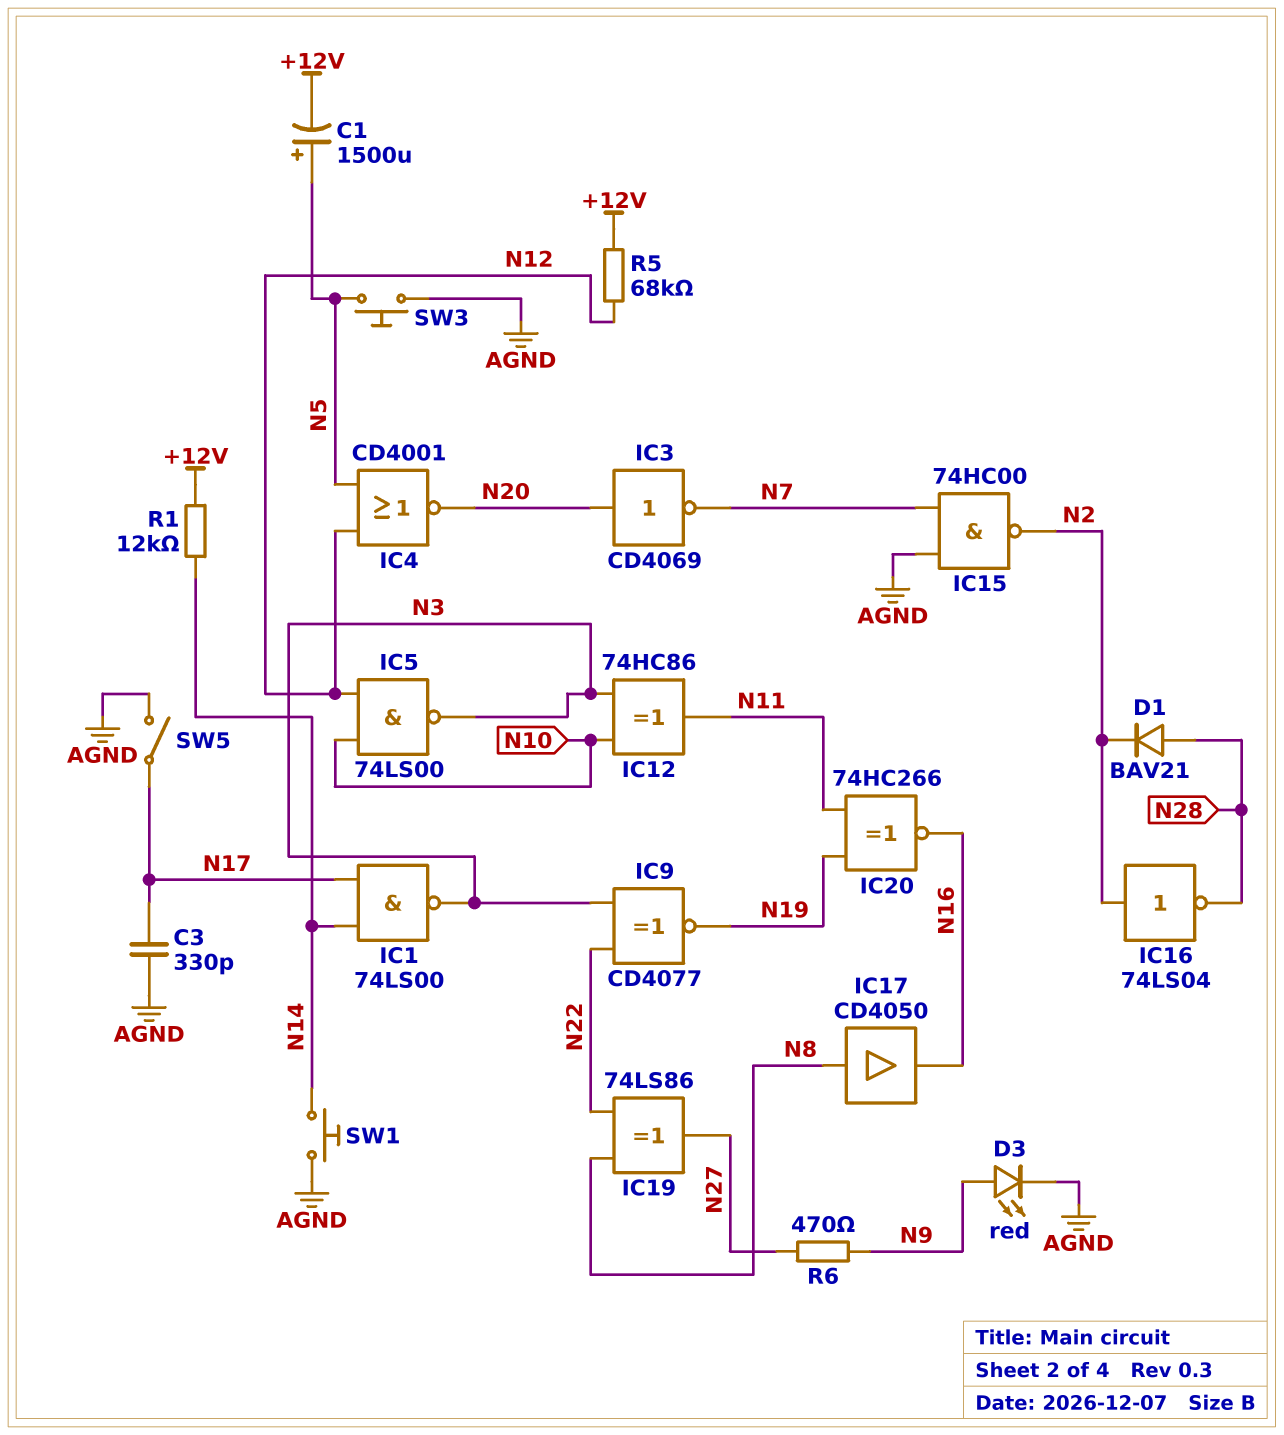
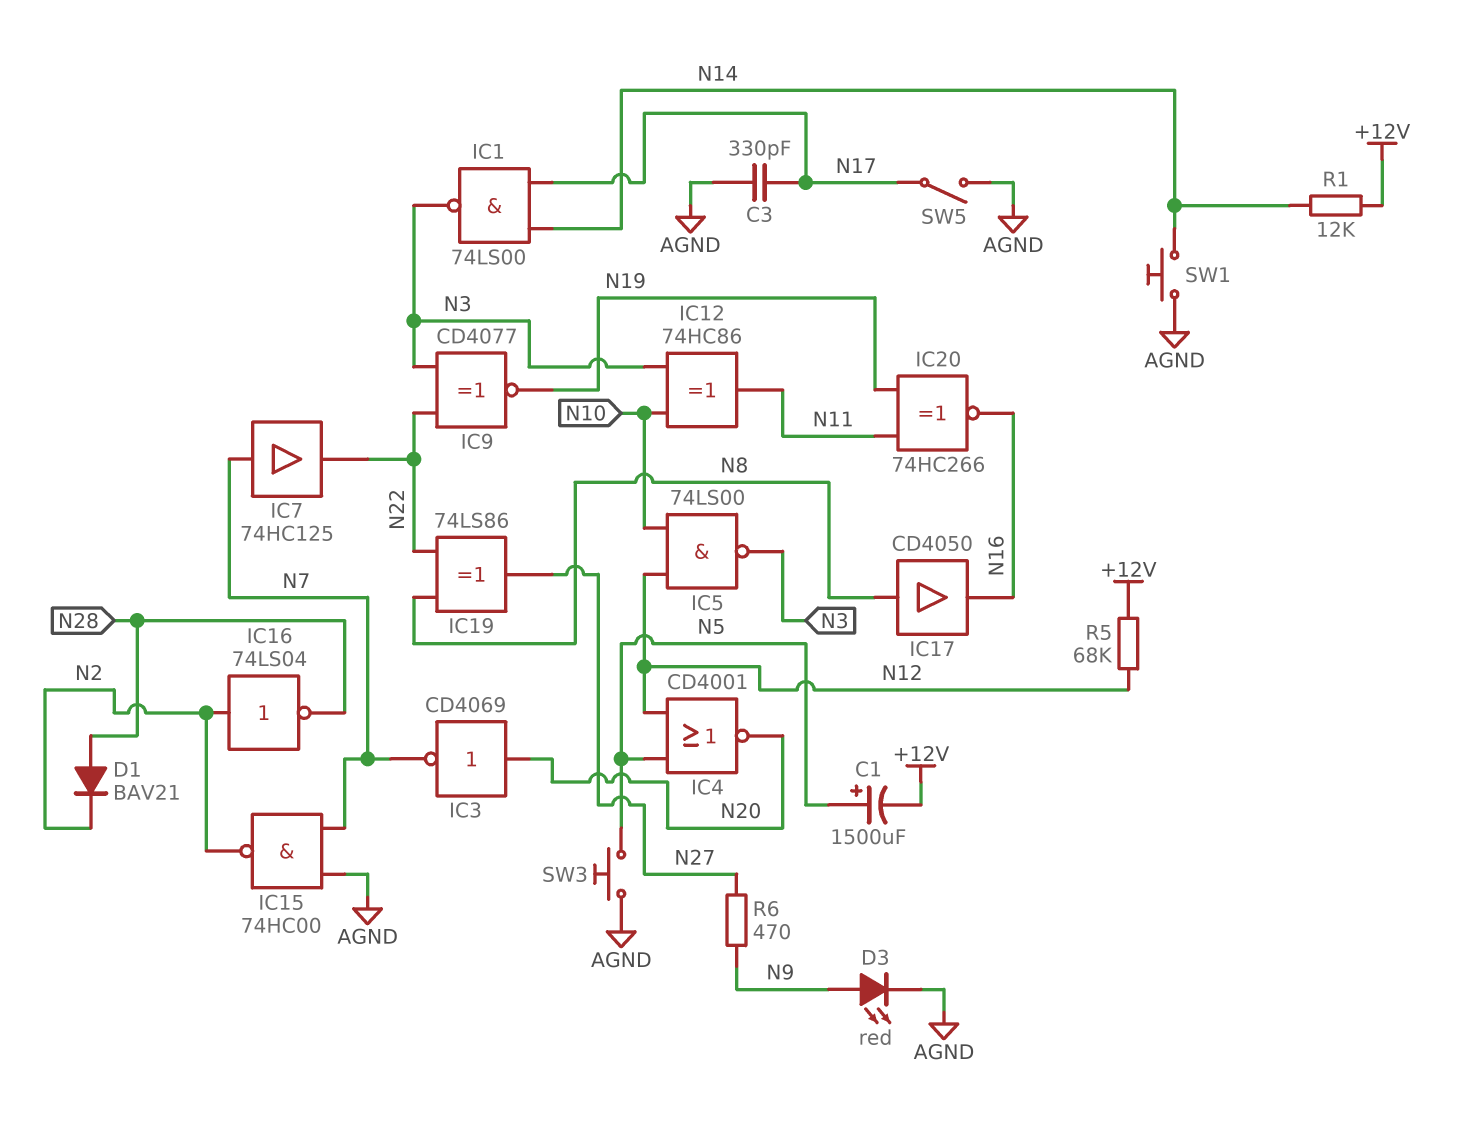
IC7: none -> buffer 74HC125 (in N7, out N22)

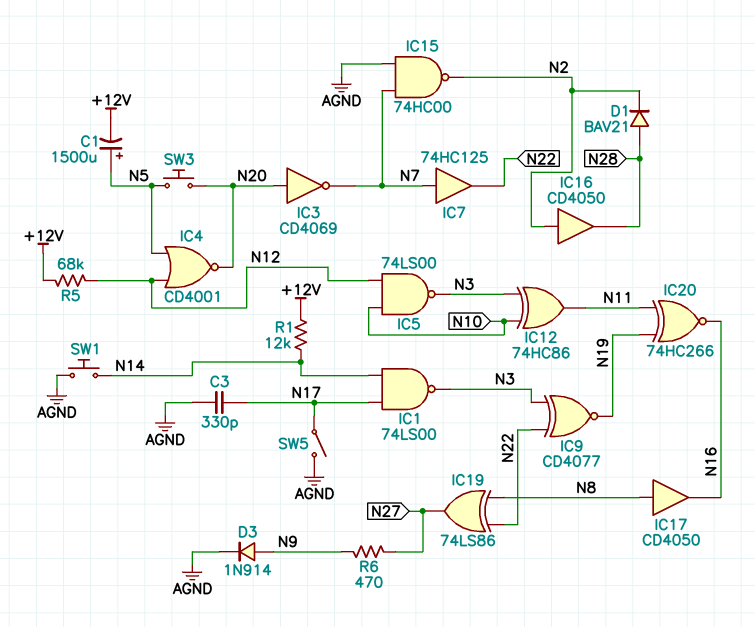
D3: LED red (A N9, K AGND) -> diode 1N914 (A N9, K AGND)
IC16: NOT 74LS04 (in N2, out N28) -> buffer CD4050 (in N2, out N28)
SW3: button (AGND, N5) -> button (N5, N20)

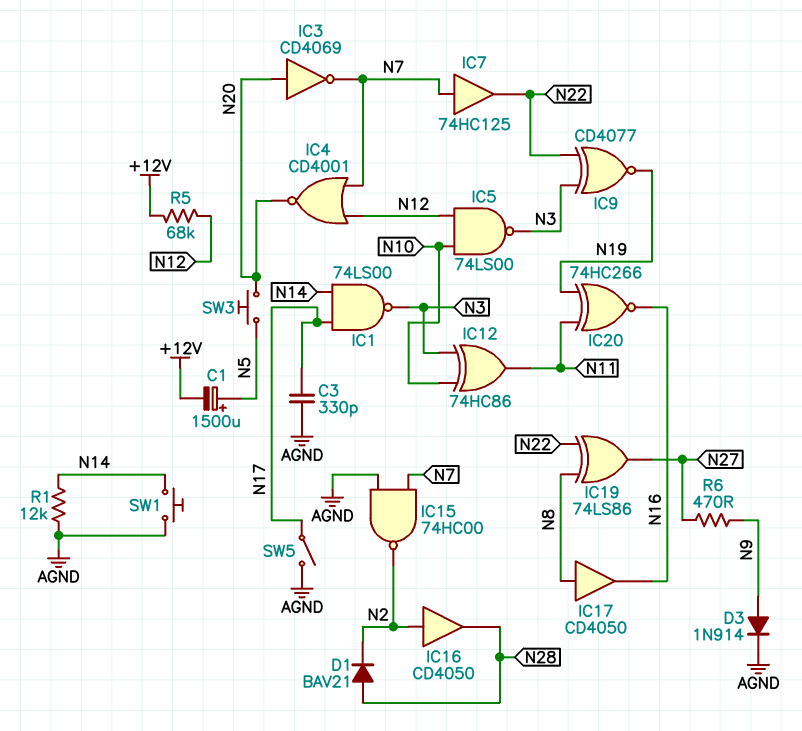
IC4: NOR CD4001 (in N5, in N12, out N20) -> NOR CD4001 (in N7, in N12, out N20)
R1: 12k (+12V, N14) -> 12k (AGND, N14)

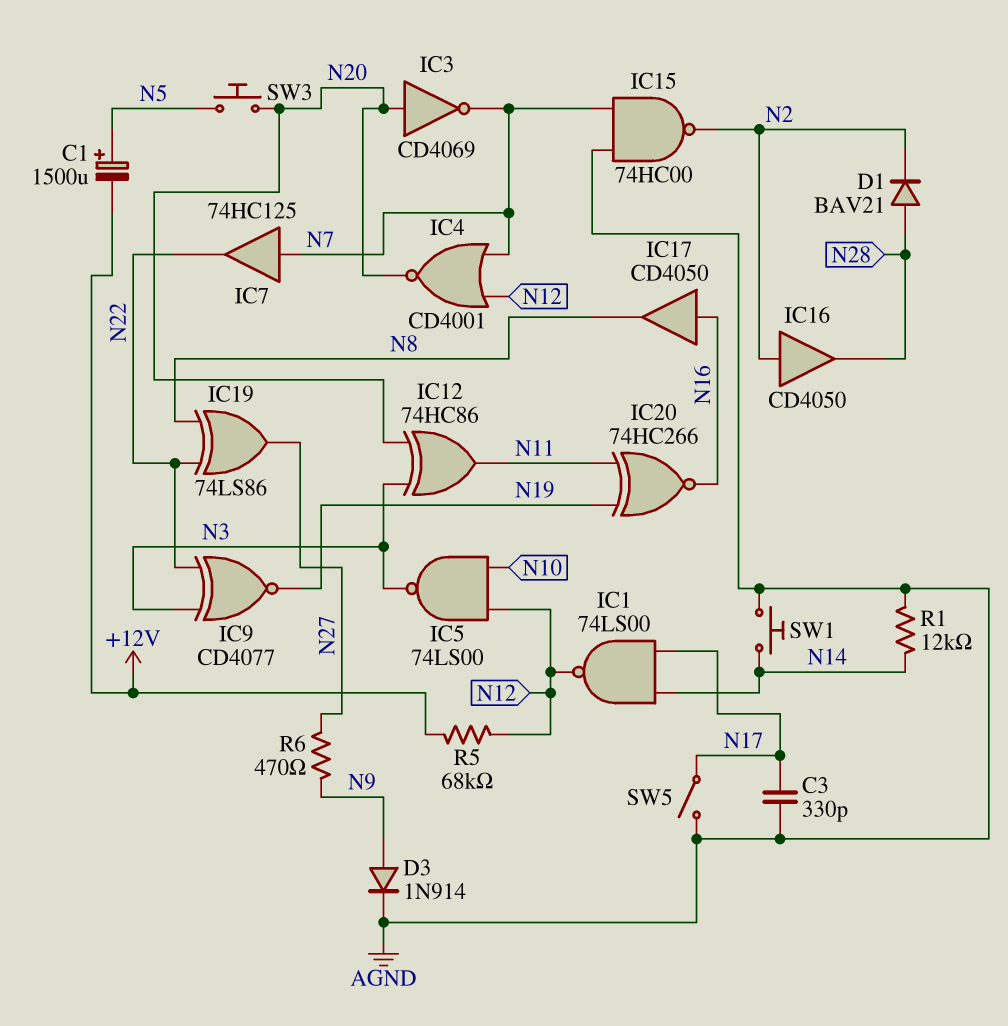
IC1: NAND 74LS00 (in N14, in N17, out N3) -> NAND 74LS00 (in N14, in N17, out N12)
IC12: XOR 74HC86 (in N3, in N10, out N11) -> XOR 74HC86 (in N3, in N20, out N11)
IC17: buffer CD4050 (in N8, out N16) -> buffer CD4050 (in N16, out N8)

